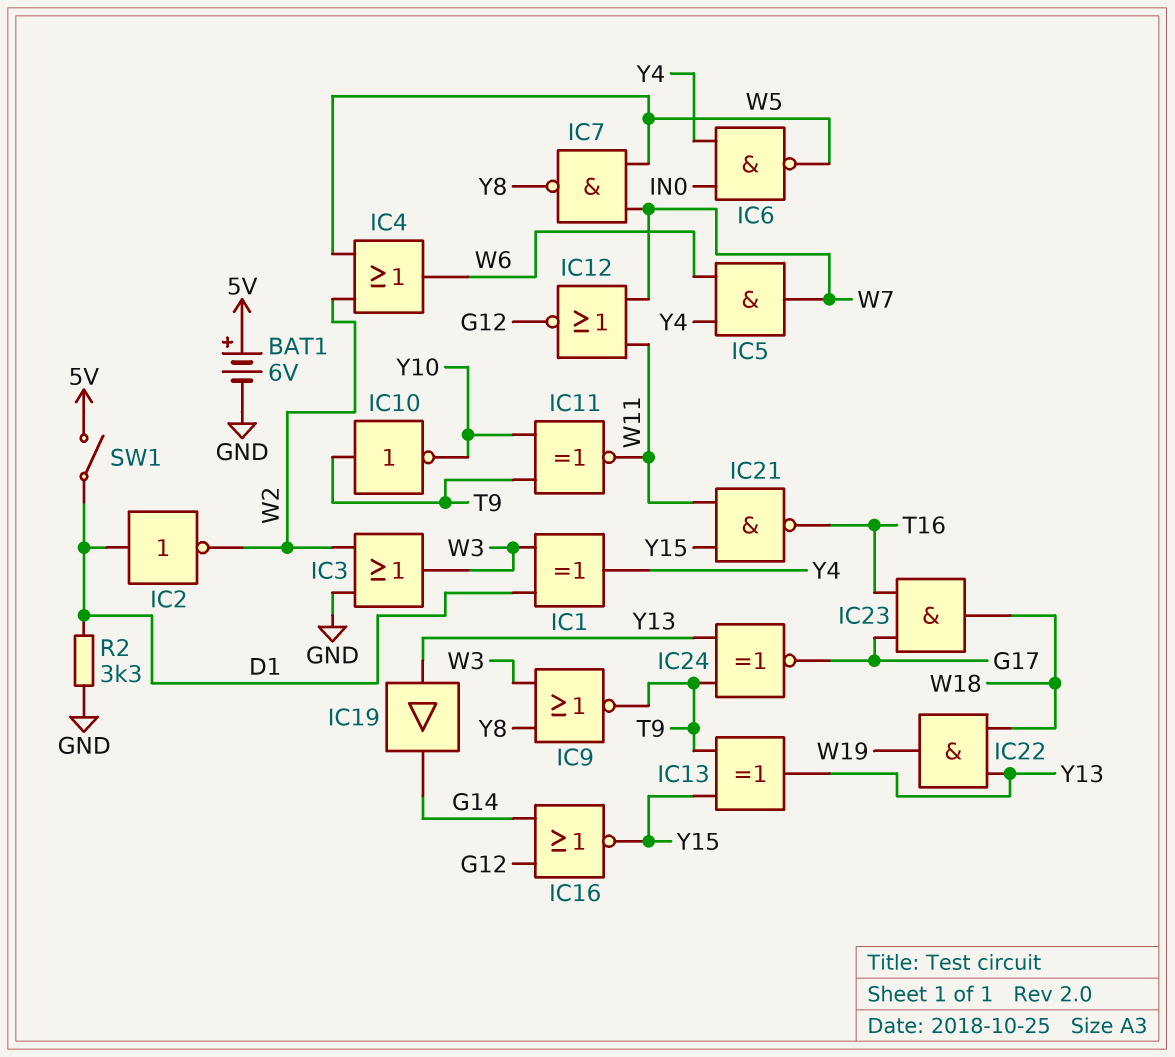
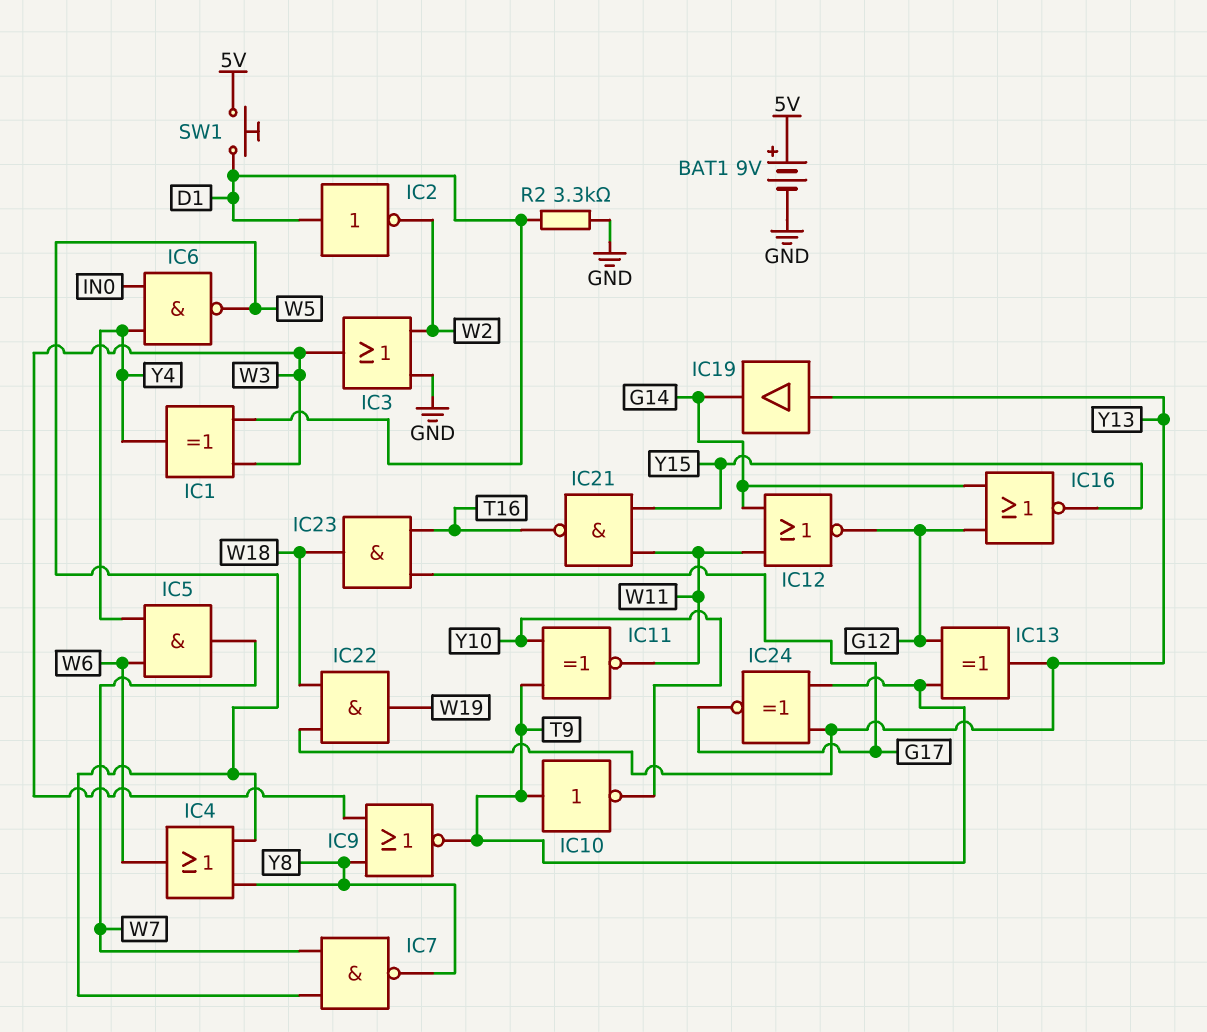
BAT1: 6V (plus 5V, minus GND) -> 9V (plus 5V, minus GND)
IC4: OR (in W2, in W5, out W6) -> OR (in W5, in Y8, out W6)
IC12: NOR (in W7, in W11, out G12) -> NOR (in G14, in W11, out G12)
IC13: XOR (in T9, in Y15, out Y13) -> XOR (in G12, in T9, out Y13)
SW1: switch (5V, D1) -> button (5V, D1)

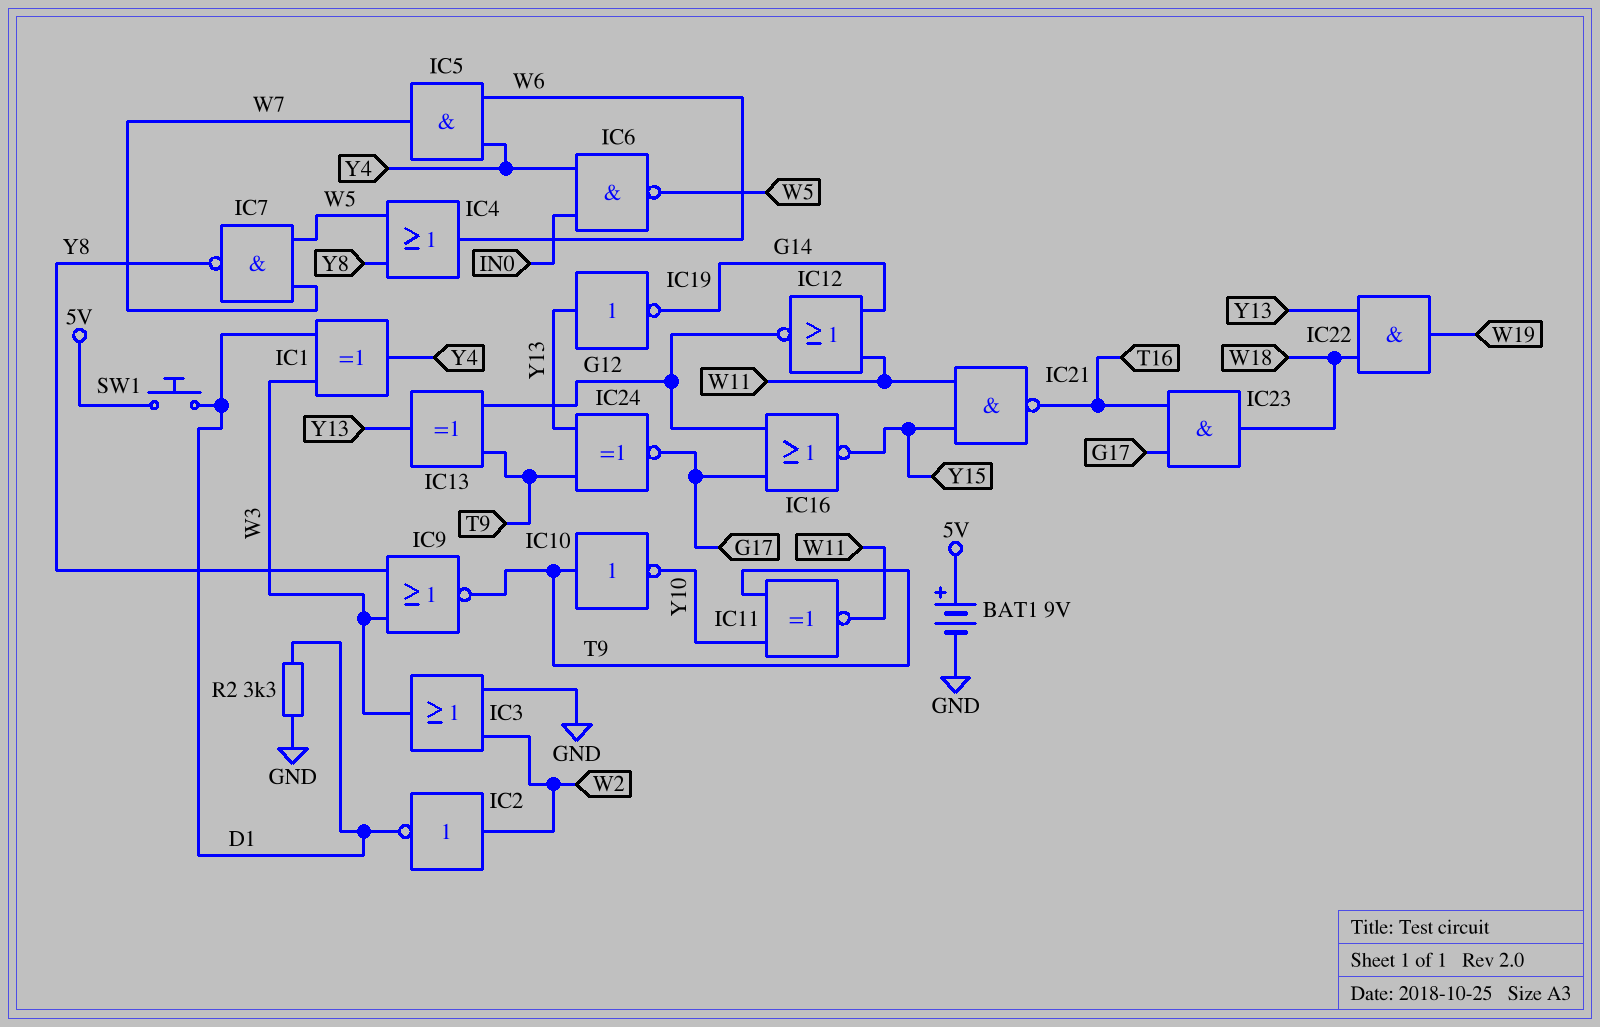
IC2: NOT (in D1, out W2) -> NOT (in W2, out D1)
IC16: NOR (in G12, in G14, out Y15) -> NOR (in G12, in G17, out Y15)
IC19: buffer (in Y13, out G14) -> NOT (in Y13, out G14)

